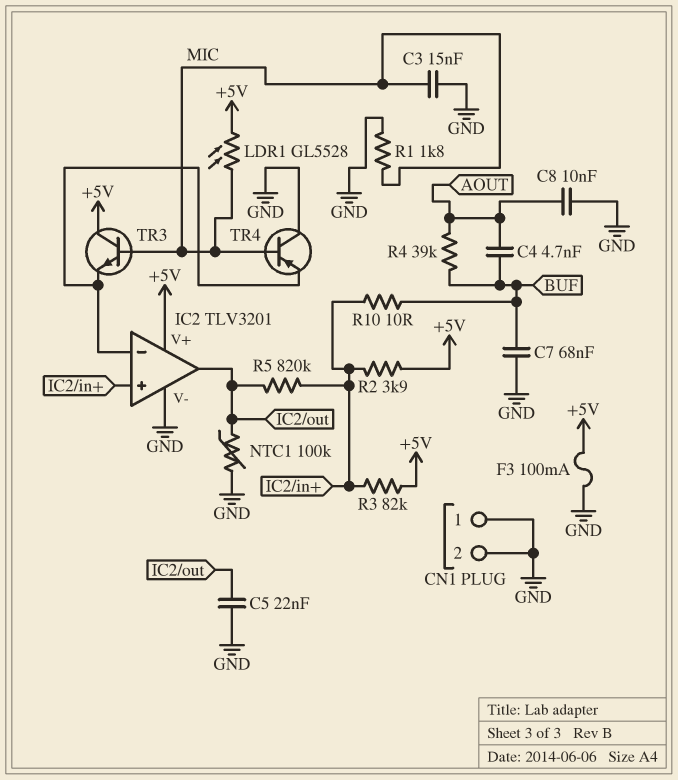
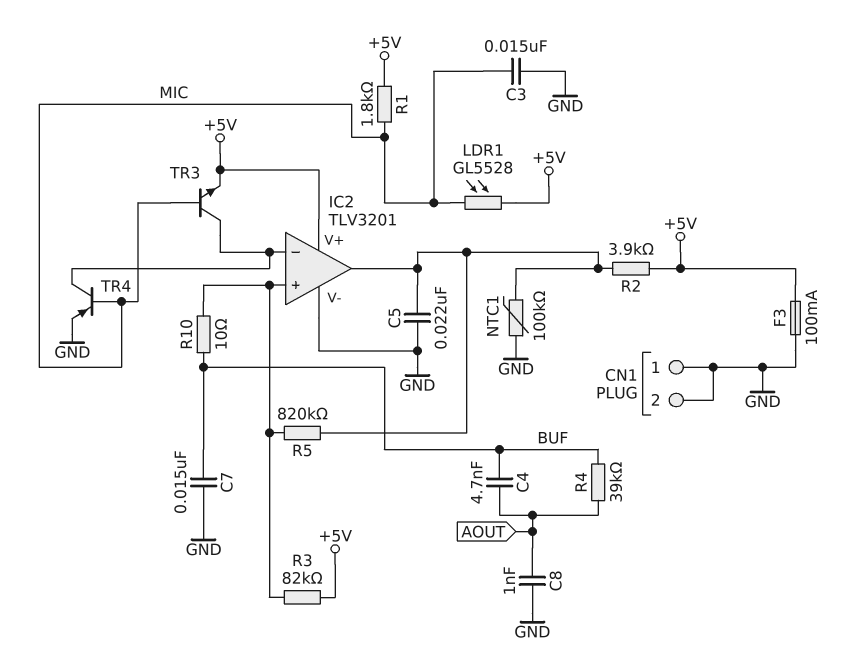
C7: 68nF (BUF, GND) -> 15nF (BUF, GND)
C8: 10nF (AOUT, GND) -> 1nF (AOUT, GND)
R1: 1.8k (GND, MIC) -> 1.8k (+5V, MIC)
R2: 3.9k (+5V, IC2/in+) -> 3.9k (+5V, IC2/out)
TR3: NPN (B MIC, C +5V, E IC2/in-) -> NPN (B MIC, C IC2/in-, E +5V)
TR4: PNP (B MIC, C GND, E IC2/in-) -> PNP (B MIC, C IC2/in-, E GND)

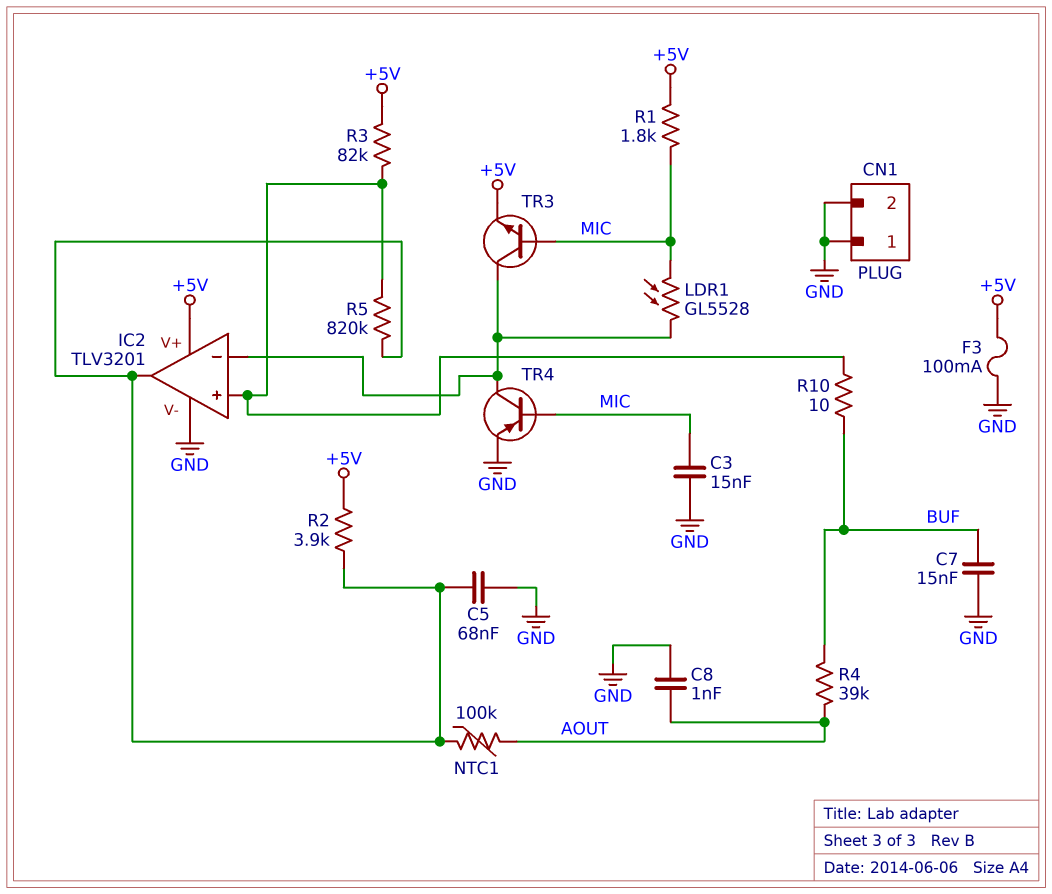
C4: 4.7nF (AOUT, BUF) -> none
C5: 22nF (GND, IC2/out) -> 68nF (GND, IC2/out)
LDR1: GL5528 (+5V, MIC) -> GL5528 (IC2/in-, MIC)
NTC1: 100k (GND, IC2/out) -> 100k (AOUT, IC2/out)

